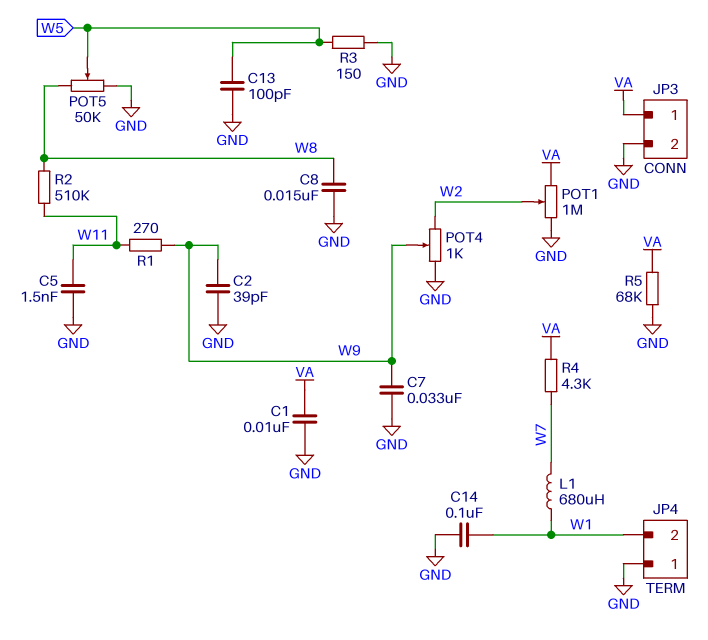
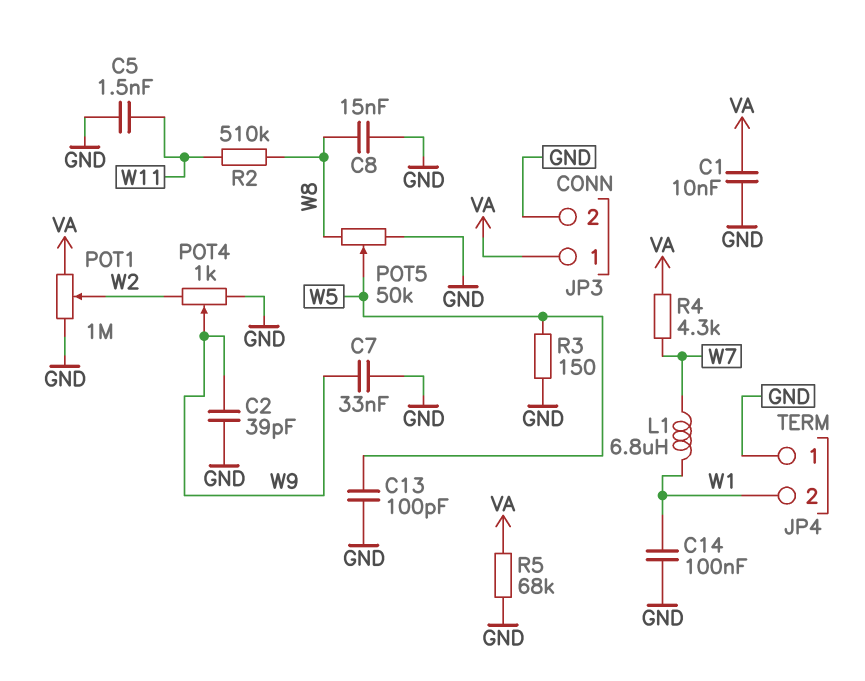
L1: 680uH (W1, W7) -> 6.8uH (W1, W7)
R1: 270 (W9, W11) -> none

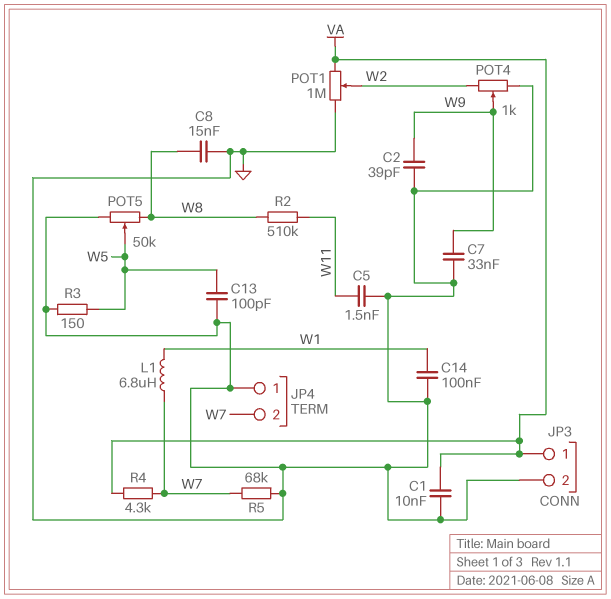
JP4 pin 2: W1 -> W7
R5: 68k (GND, VA) -> 68k (GND, W7)

